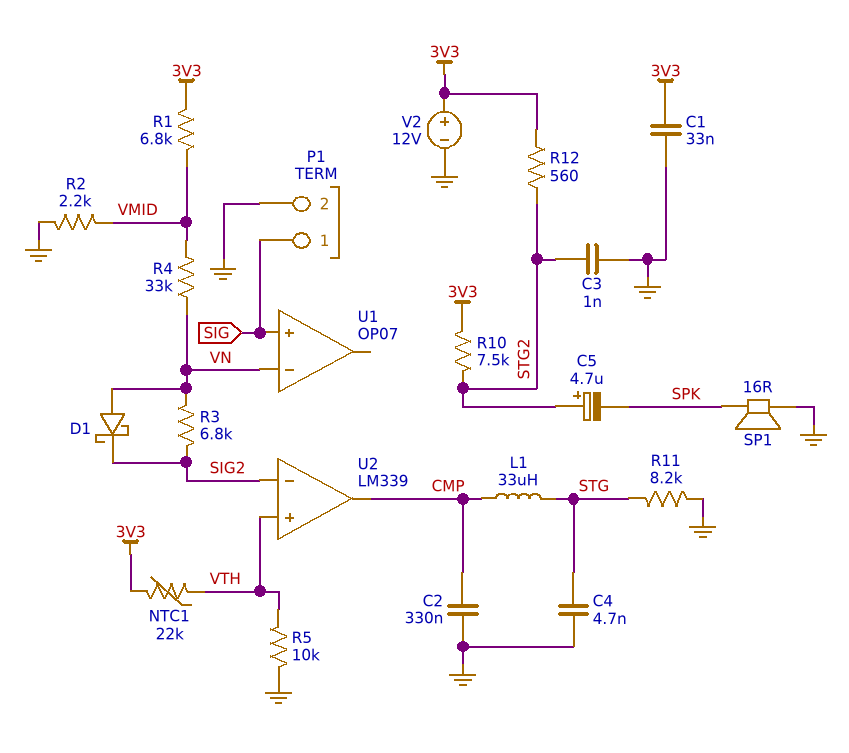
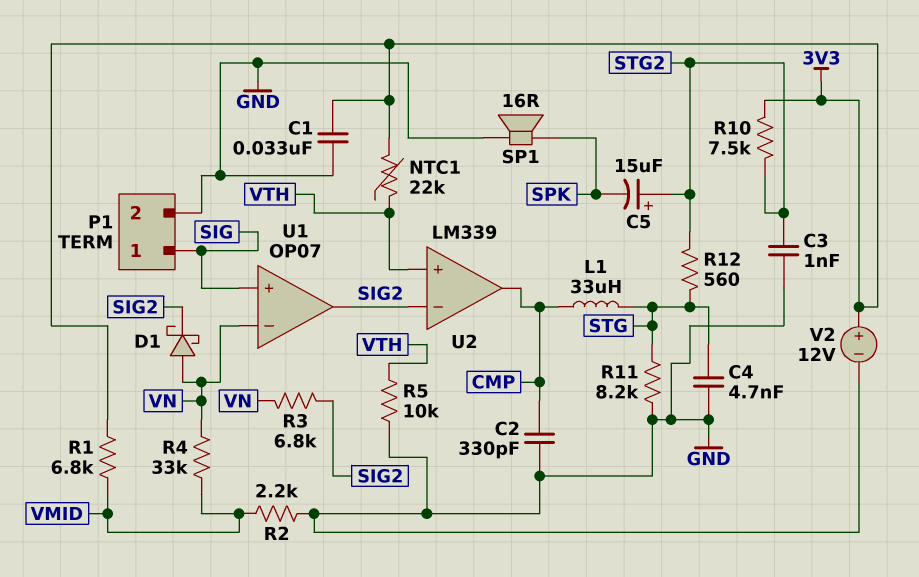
C2: 330nF (CMP, GND) -> 330pF (CMP, GND)
C5: 4.7uF (plus STG2, minus SPK) -> 15uF (plus STG2, minus SPK)
R12: 560 (3V3, STG2) -> 560 (STG, STG2)
U1 pin out: none -> SIG2

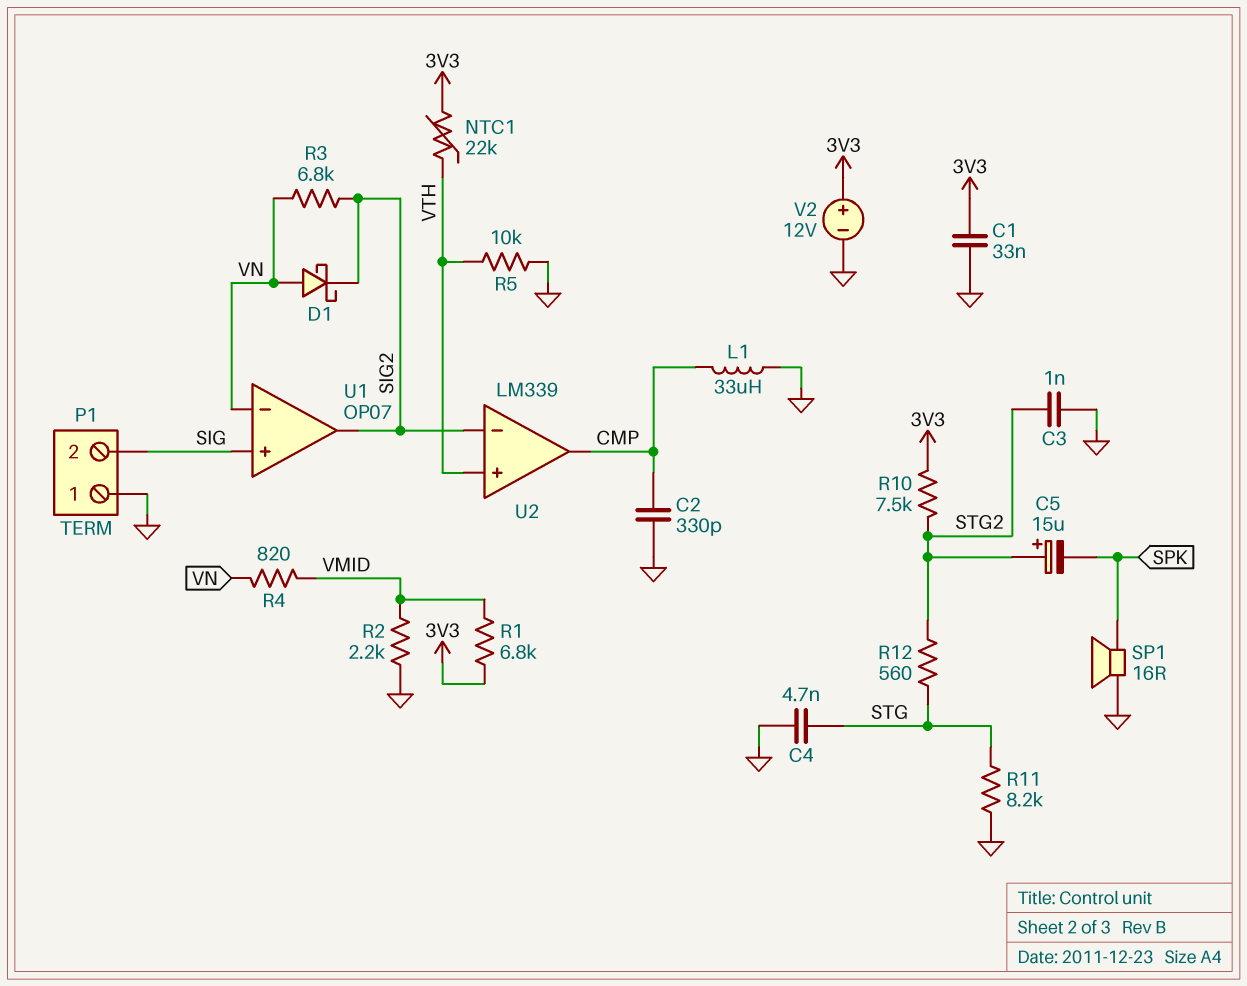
L1: 33uH (CMP, STG) -> 33uH (CMP, GND)
P1 pin 1: SIG -> GND
P1 pin 2: GND -> SIG
R4: 33k (VMID, VN) -> 820 (VMID, VN)

